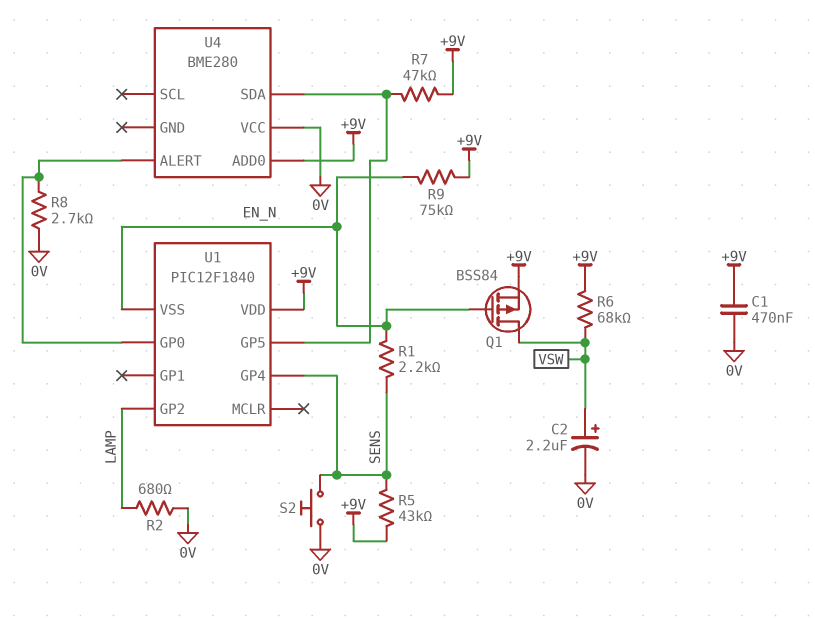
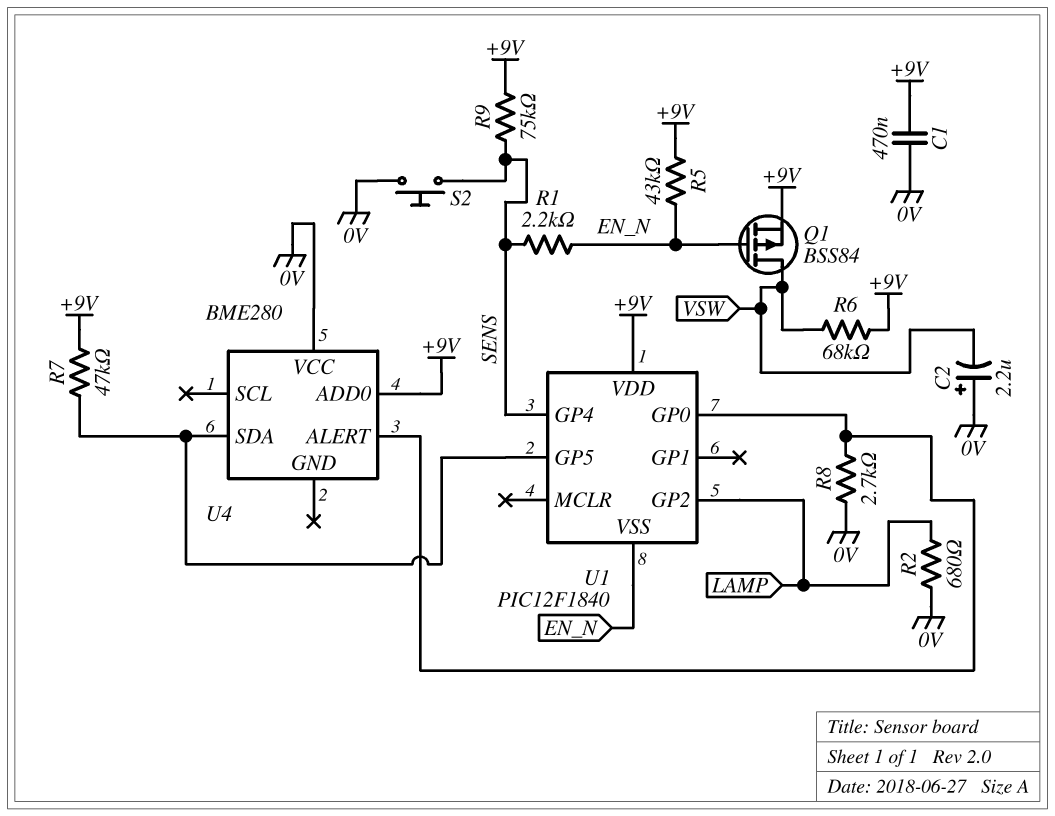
C2: 2.2uF (plus VSW, minus 0V) -> 2.2uF (plus 0V, minus VSW)
R5: 43k (+9V, SENS) -> 43k (+9V, EN_N)
R9: 75k (+9V, EN_N) -> 75k (+9V, SENS)

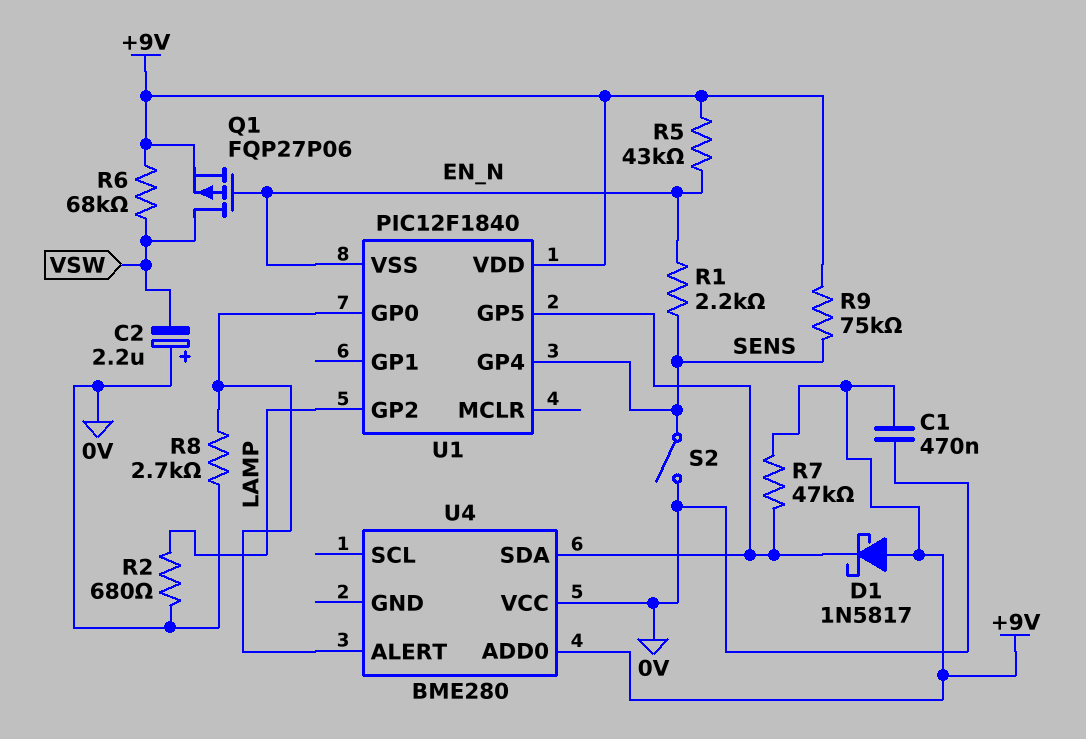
D1: none -> schottky 1N5817 (A +9V, K U1/GP5)
Q1: PMOS BSS84 (G EN_N, D VSW, S +9V) -> PMOS FQP27P06 (G EN_N, D VSW, S +9V)
S2: button (0V, SENS) -> switch (0V, SENS)

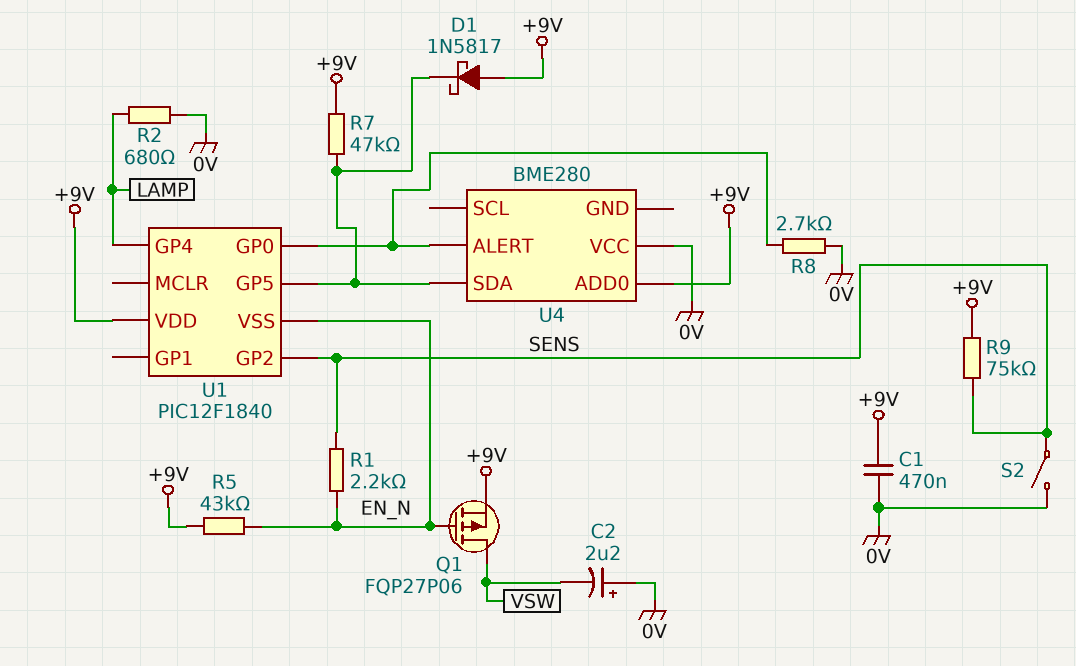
R6: 68k (+9V, VSW) -> none
U1 pin GP2: LAMP -> SENS
U1 pin GP4: SENS -> LAMP

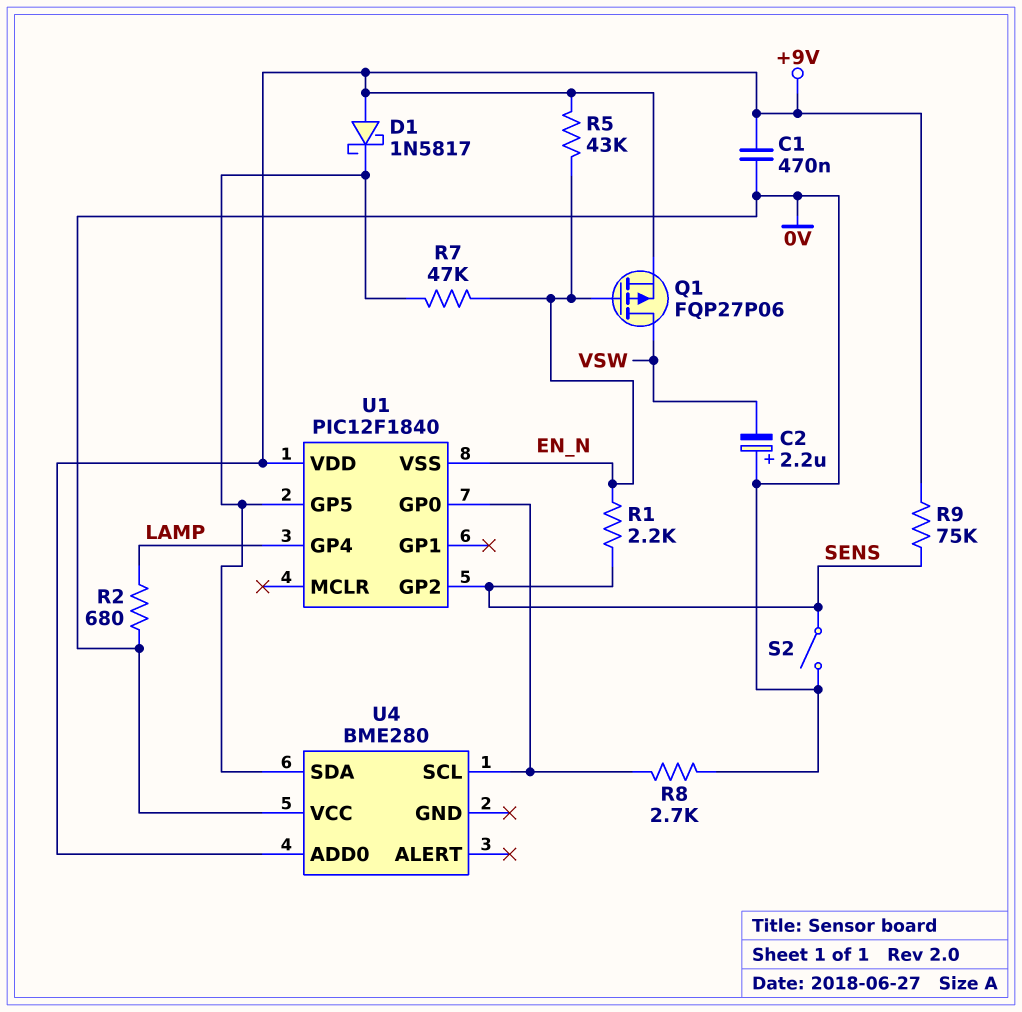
R7: 47k (+9V, U1/GP5) -> 47k (EN_N, U1/GP5)
U4 pin ALERT: U1/GP0 -> none
U4 pin SCL: none -> U1/GP0

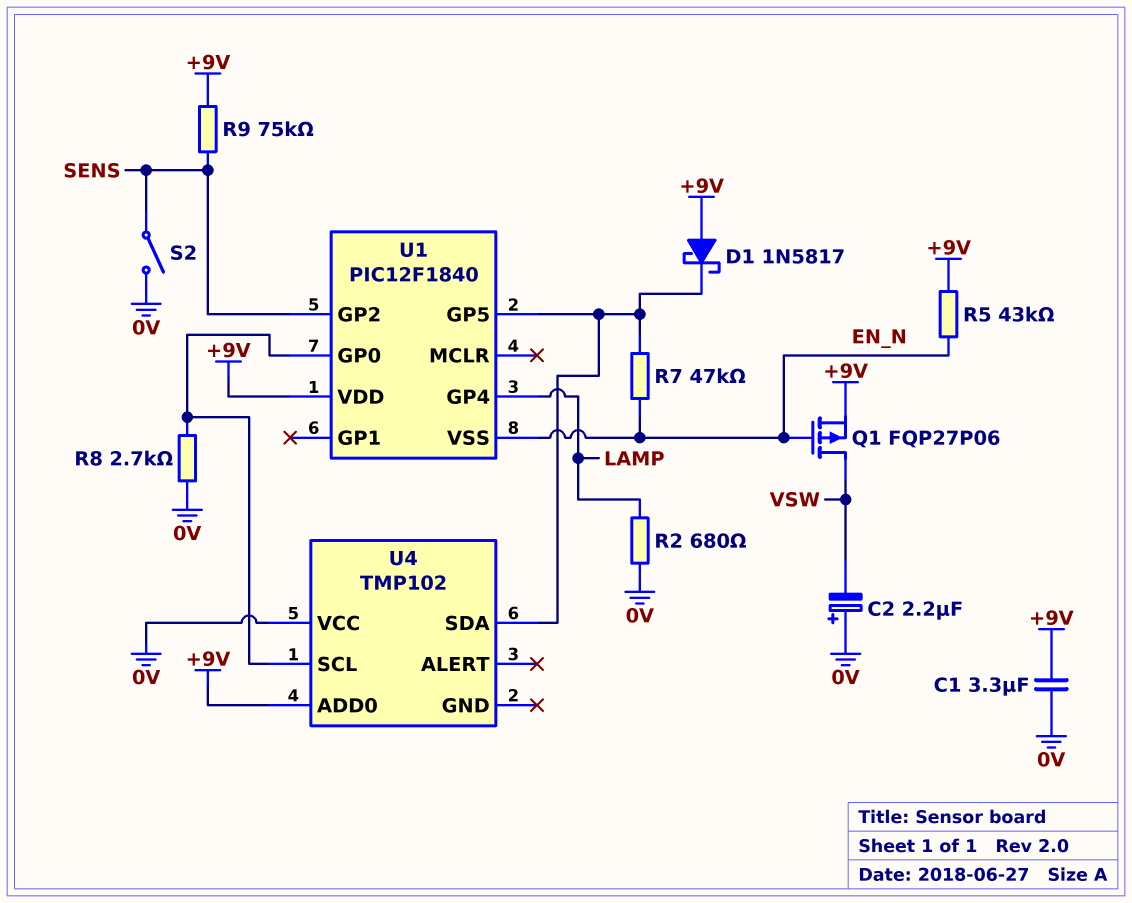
C1: 470nF (+9V, 0V) -> 3.3uF (+9V, 0V)
R1: 2.2k (EN_N, SENS) -> none
U4: BME280 -> TMP102

